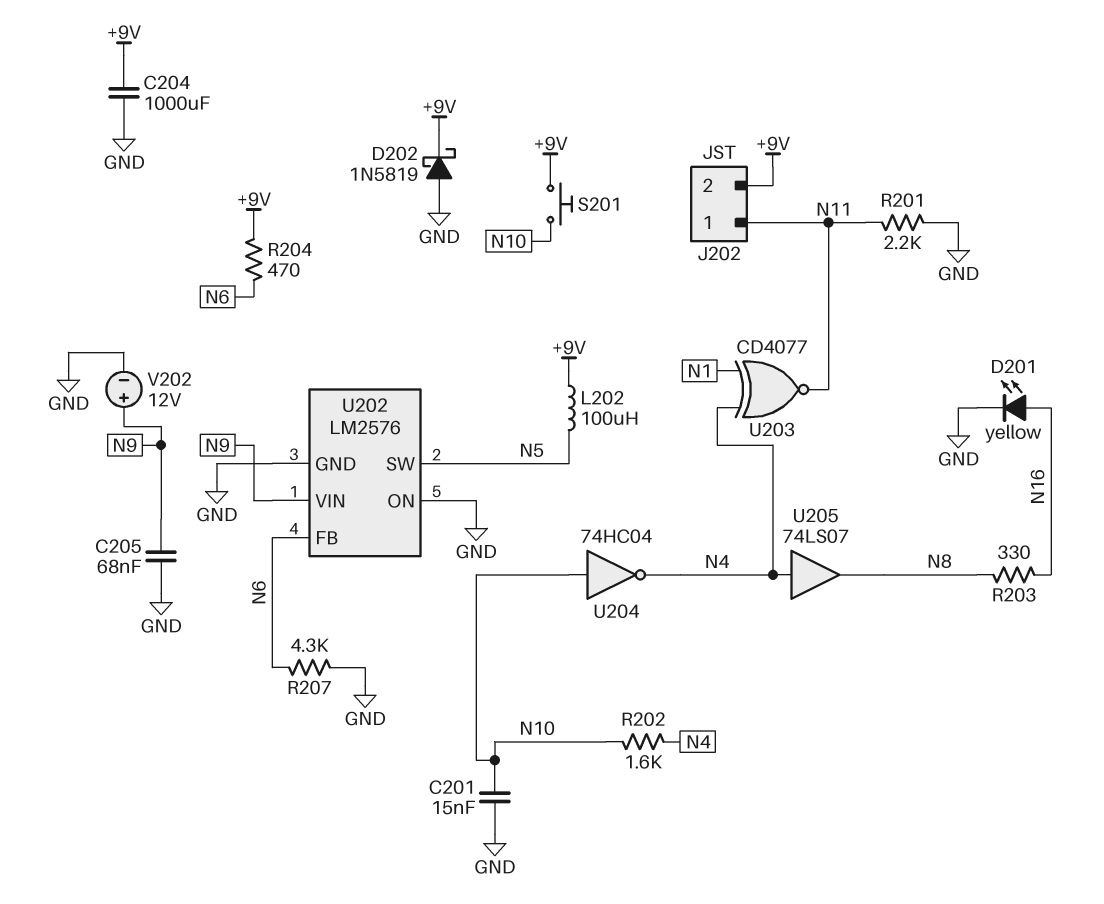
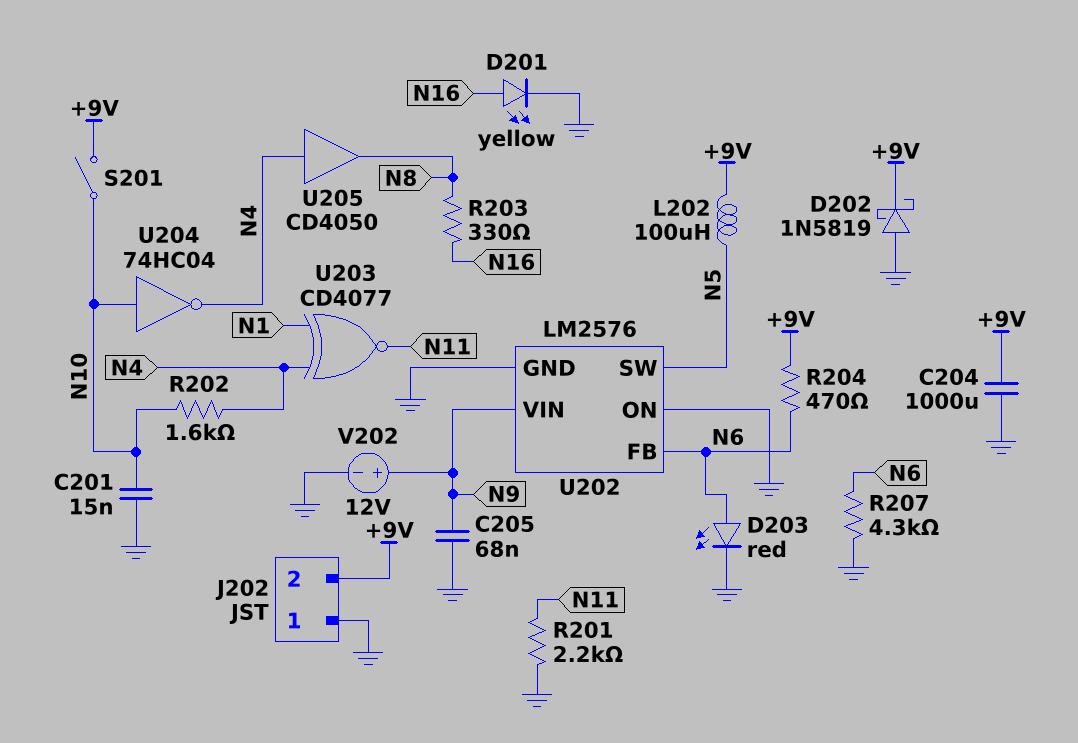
D203: none -> LED red (A N6, K GND)
J202 pin 1: N11 -> GND
S201: button (+9V, N10) -> switch (+9V, N10)
U205: buffer 74LS07 (in N4, out N8) -> buffer CD4050 (in N4, out N8)

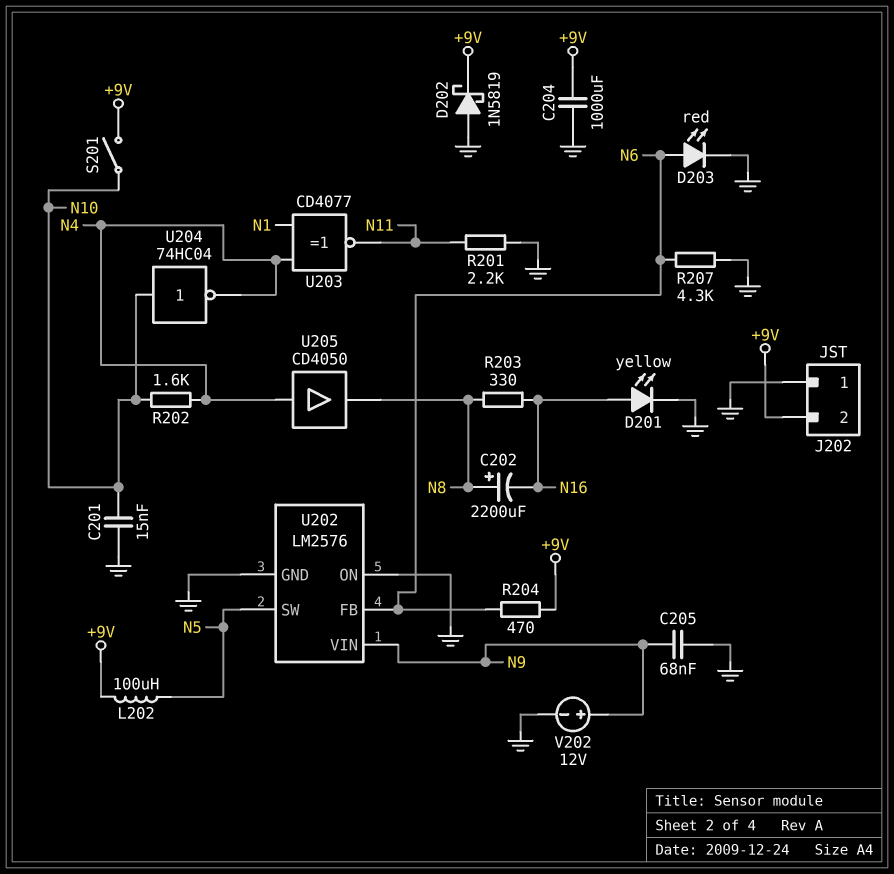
C202: none -> 2200uF (plus N8, minus N16)

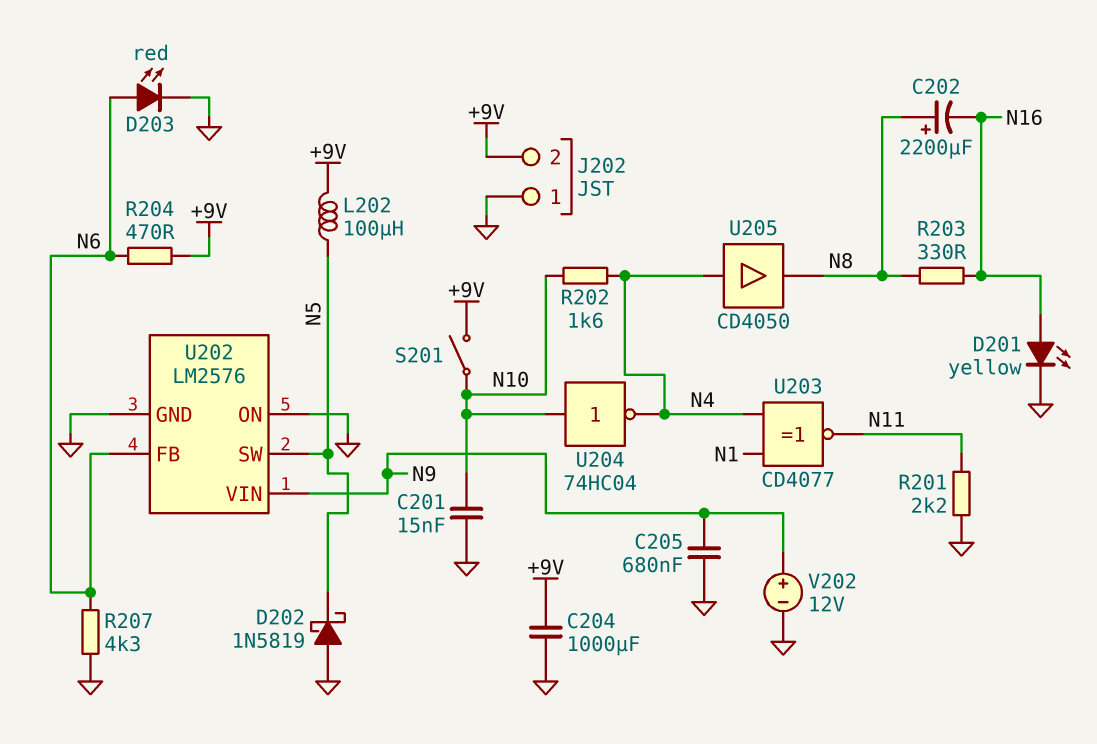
C205: 68nF (GND, N9) -> 680nF (GND, N9)
D202: schottky 1N5819 (A GND, K +9V) -> schottky 1N5819 (A GND, K N5)

